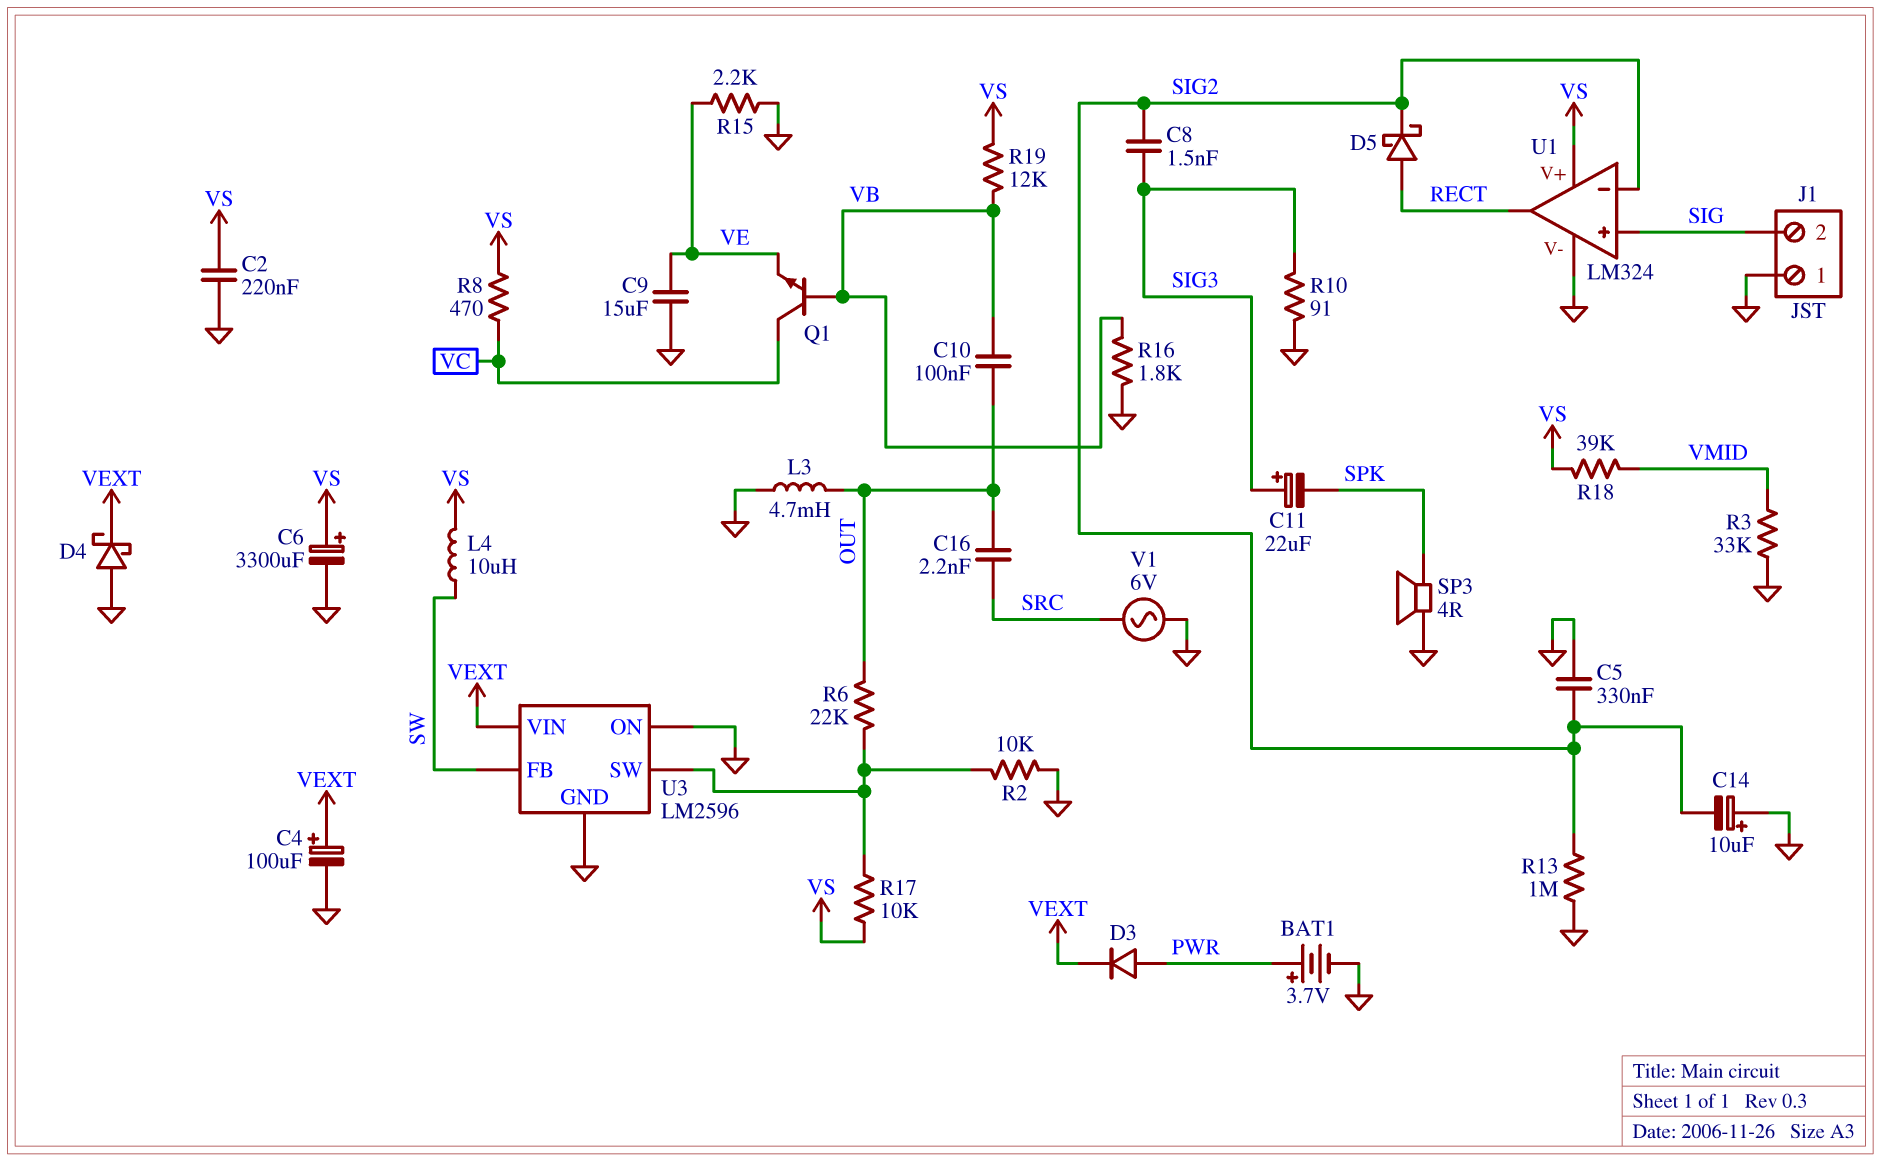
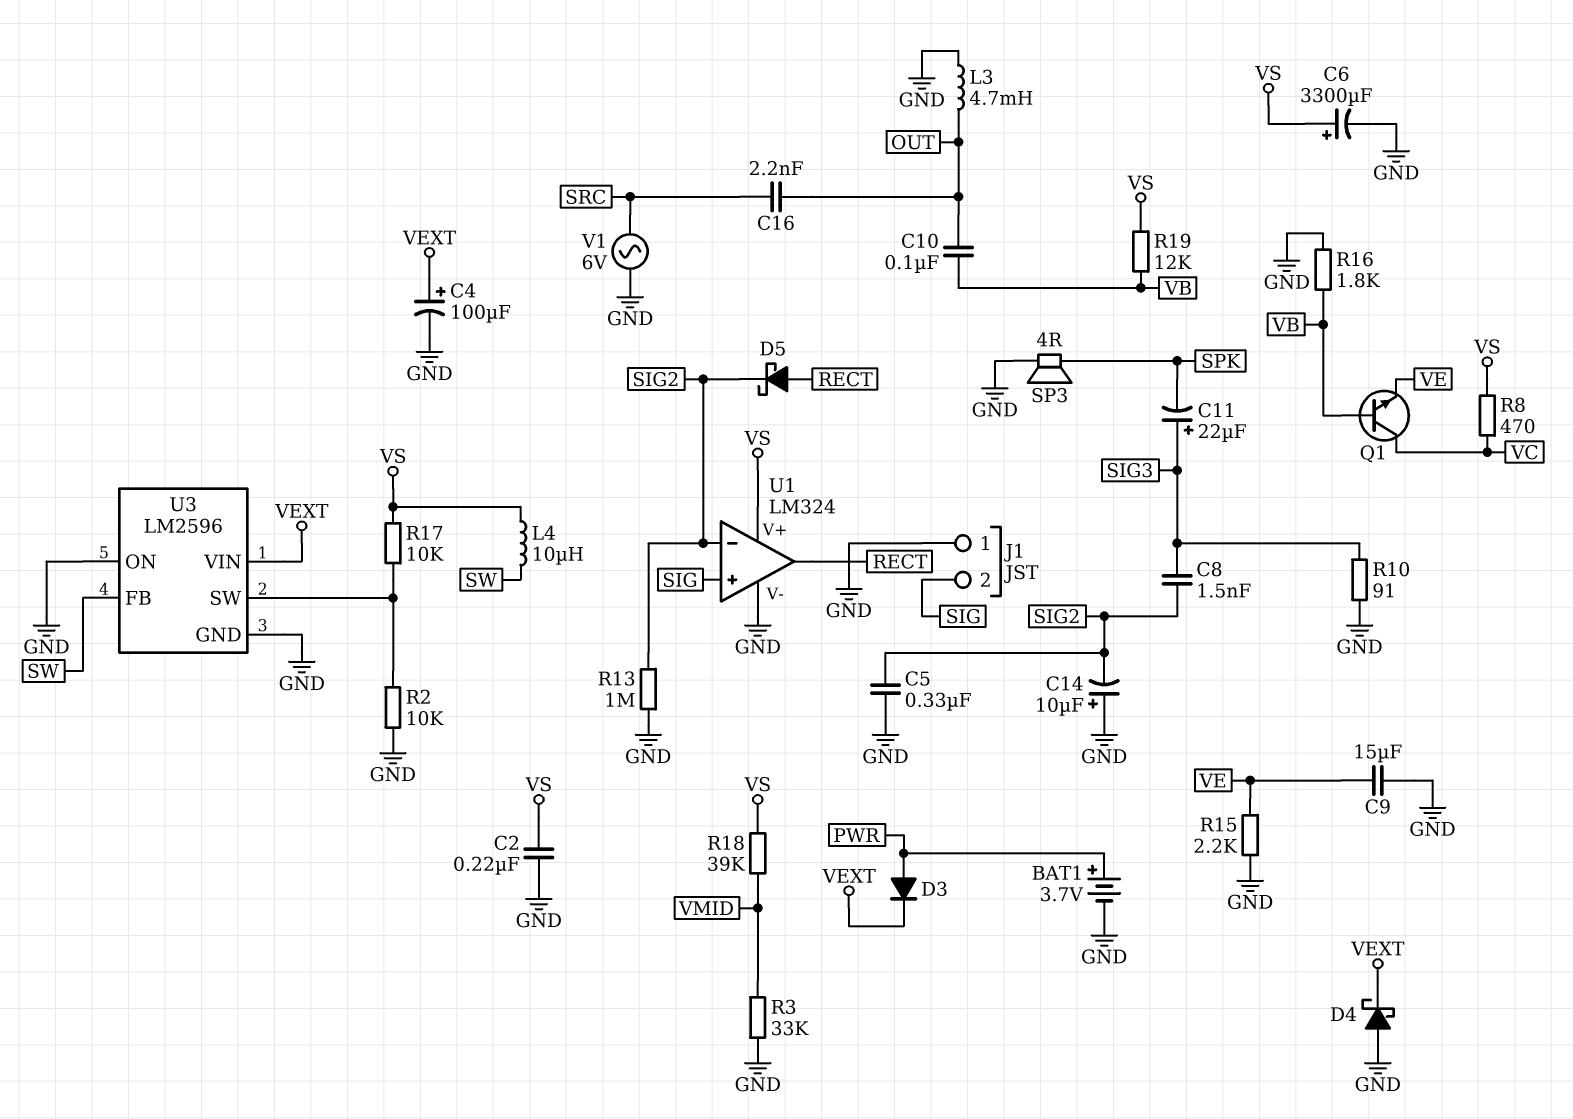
R6: 22k (OUT, U3/SW) -> none

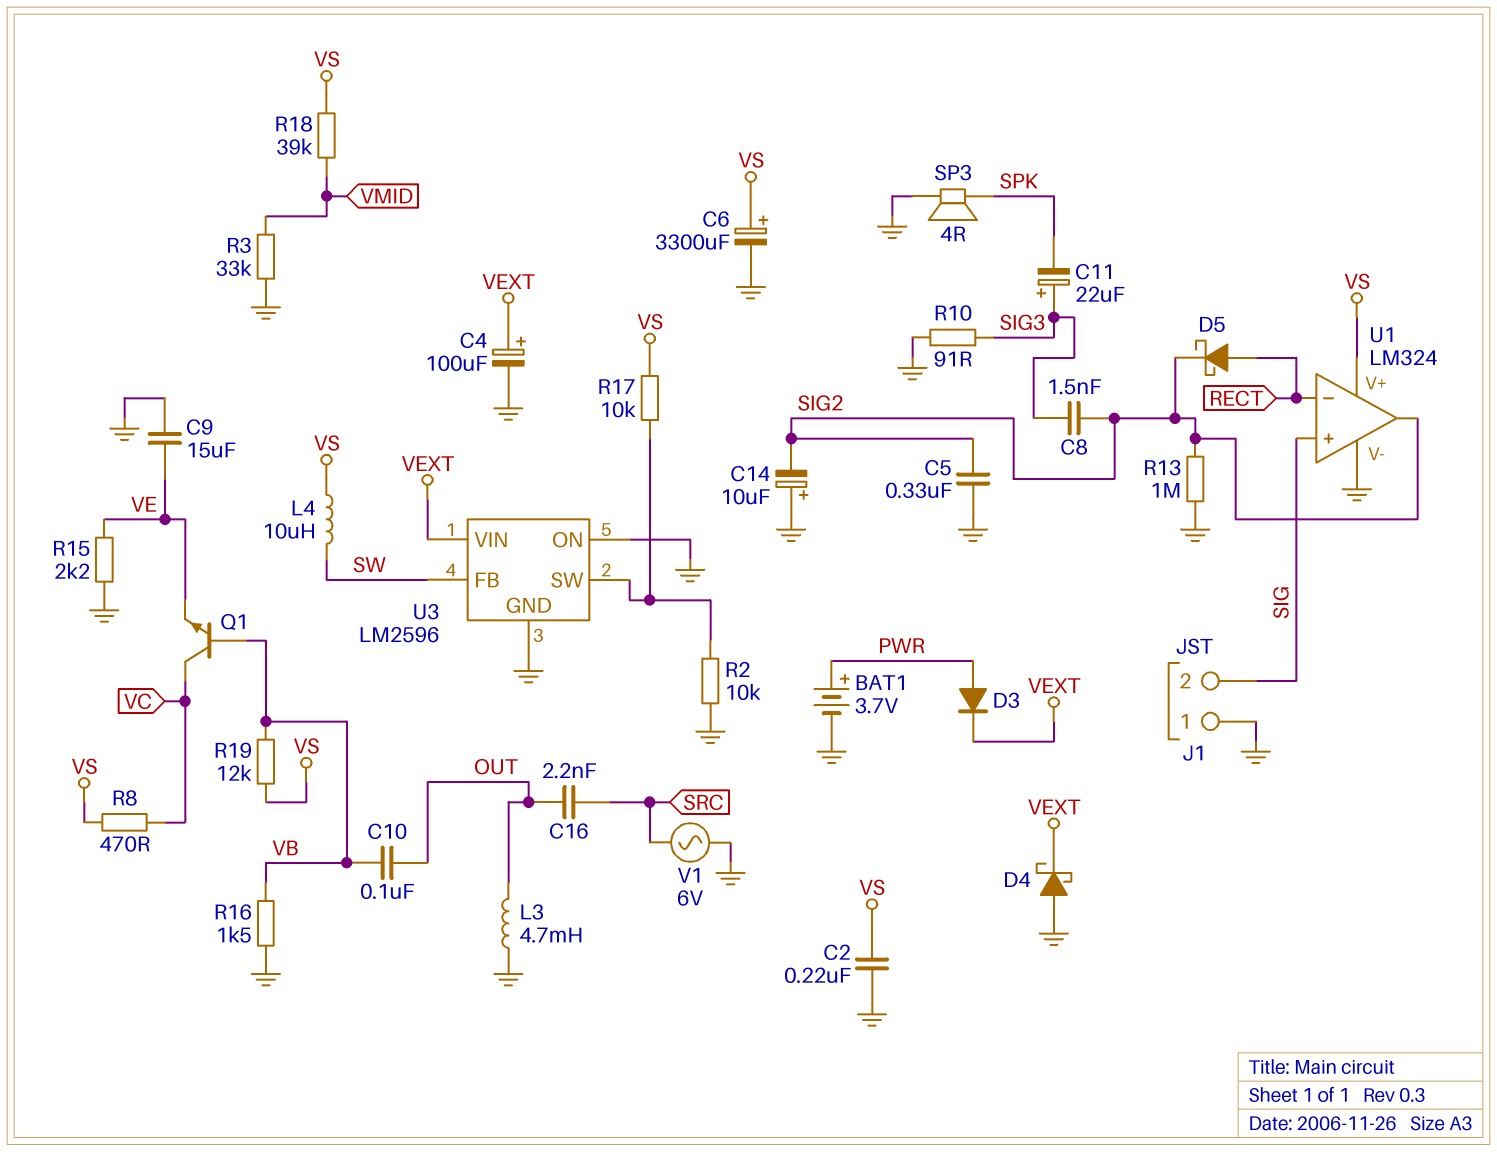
R16: 1.8k (GND, VB) -> 1.5k (GND, VB)
U1 pin in-: SIG2 -> RECT
U1 pin out: RECT -> SIG2

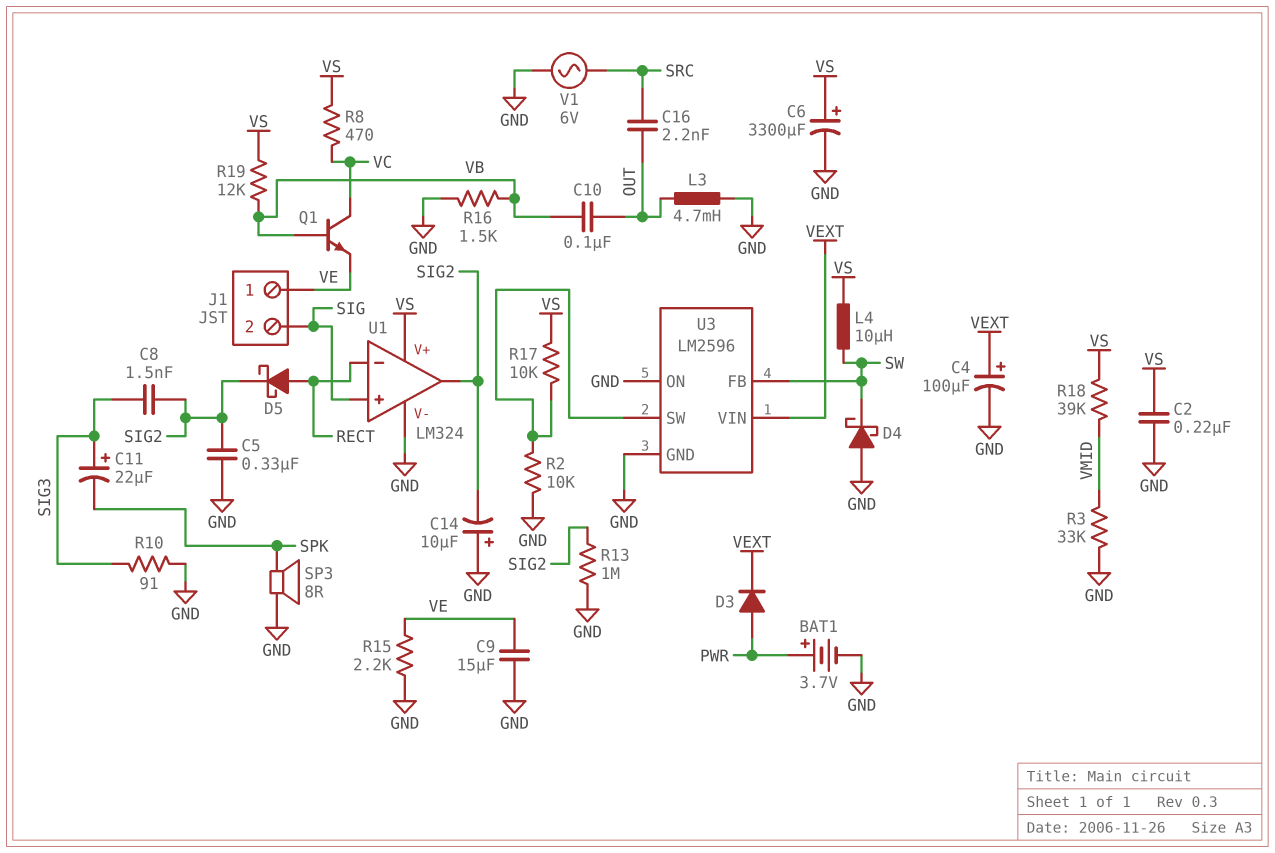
D4: schottky (A GND, K VEXT) -> schottky (A GND, K SW)
J1 pin 1: GND -> VE
SP3: speaker 4R (GND, SPK) -> speaker 8R (GND, SPK)

